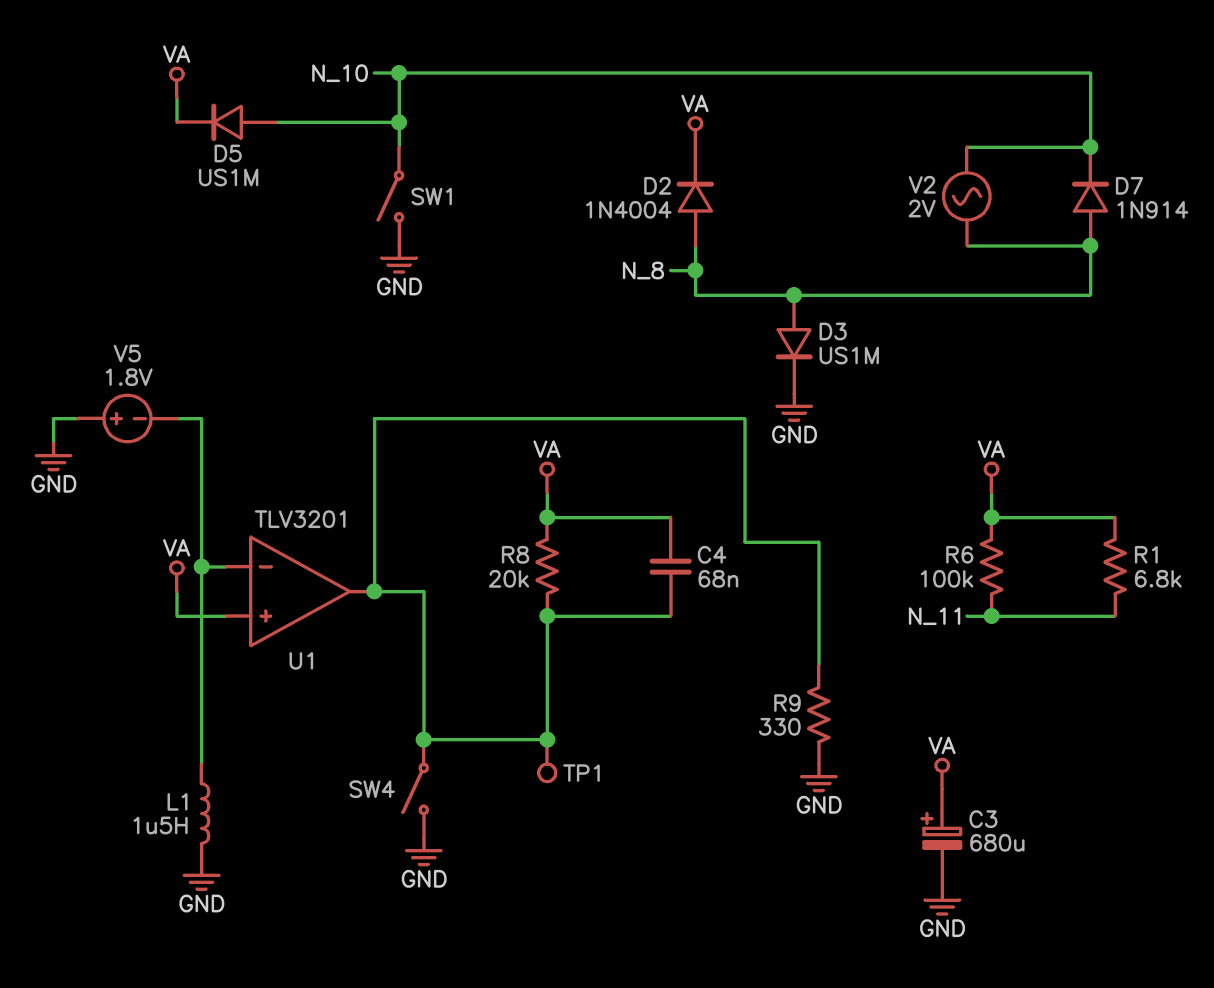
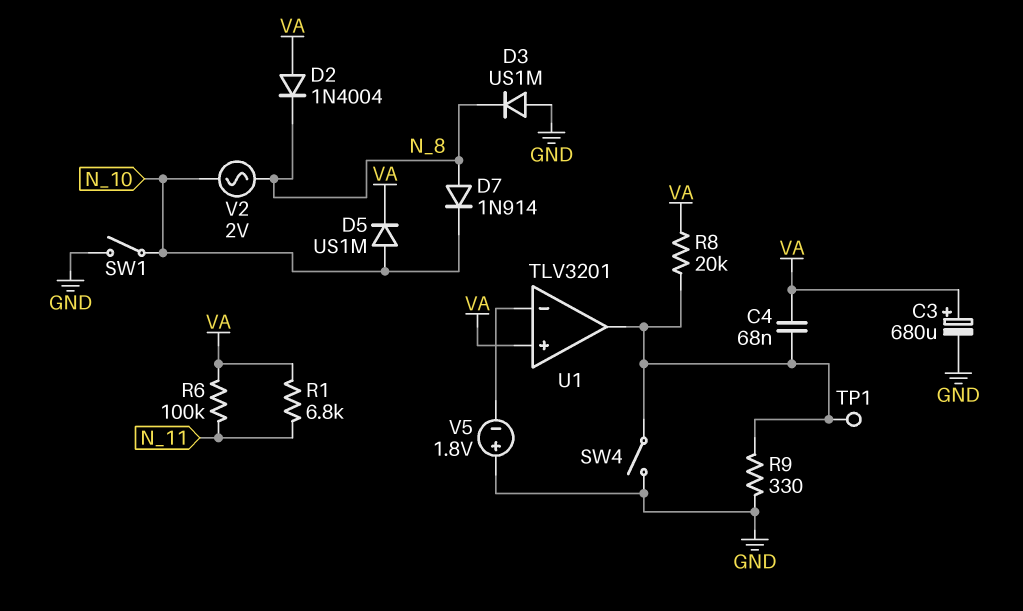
D2: diode 1N4004 (A N_8, K VA) -> diode 1N4004 (A VA, K N_8)
D3: diode US1M (A N_8, K GND) -> diode US1M (A GND, K N_8)
L1: 1.5uH (GND, U1/in-) -> none

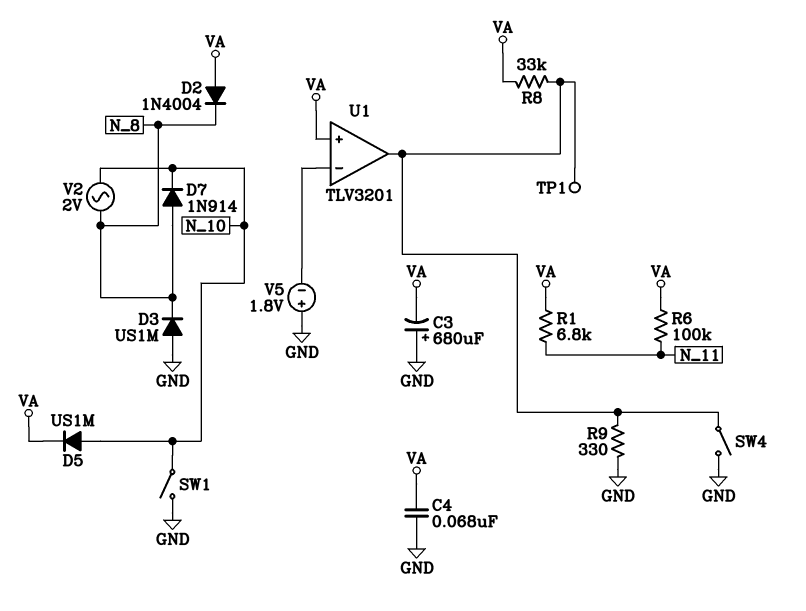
C3: 680uF (plus VA, minus GND) -> 680uF (plus GND, minus VA)
C4: 68nF (U1/out, VA) -> 68nF (GND, VA)
R8: 20k (U1/out, VA) -> 33k (U1/out, VA)

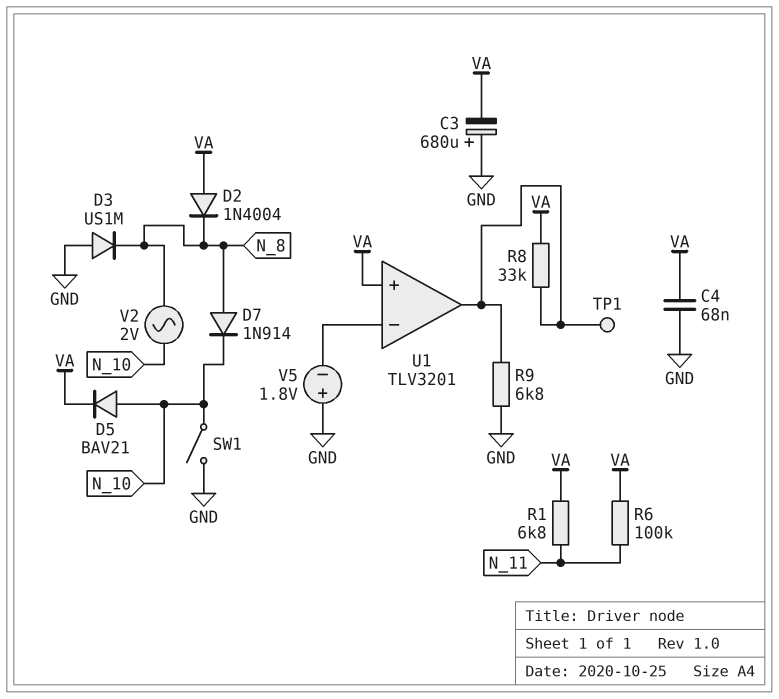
D5: diode US1M (A N_10, K VA) -> diode BAV21 (A N_10, K VA)
R9: 330 (GND, U1/out) -> 6.8k (GND, U1/out)
SW4: switch (GND, U1/out) -> none

